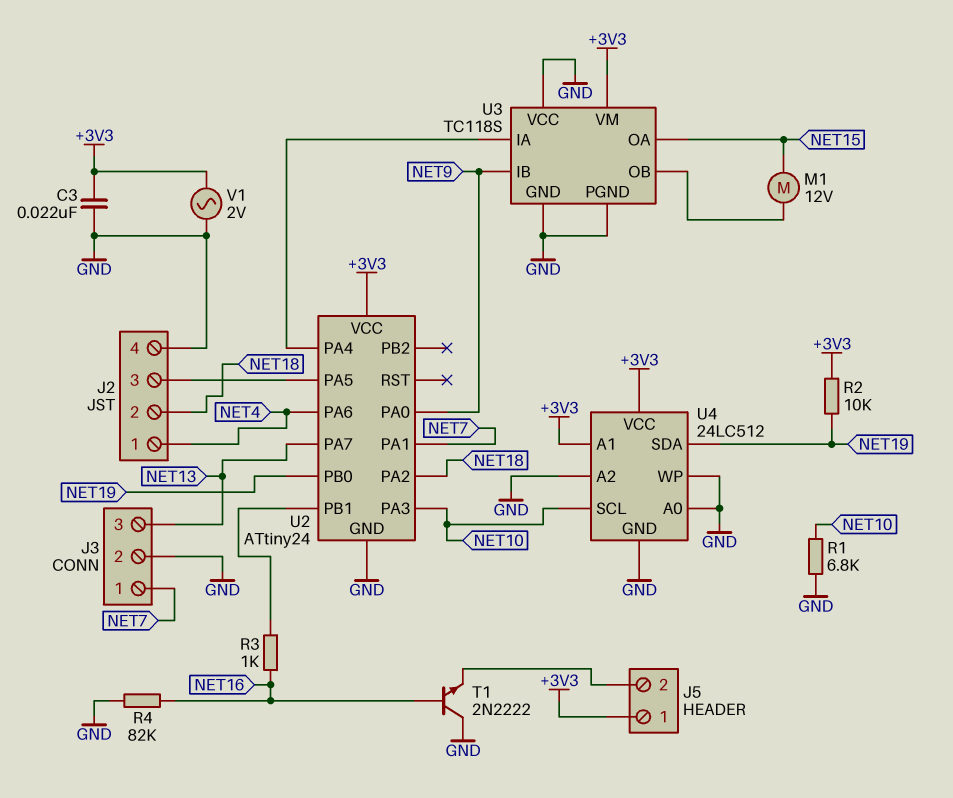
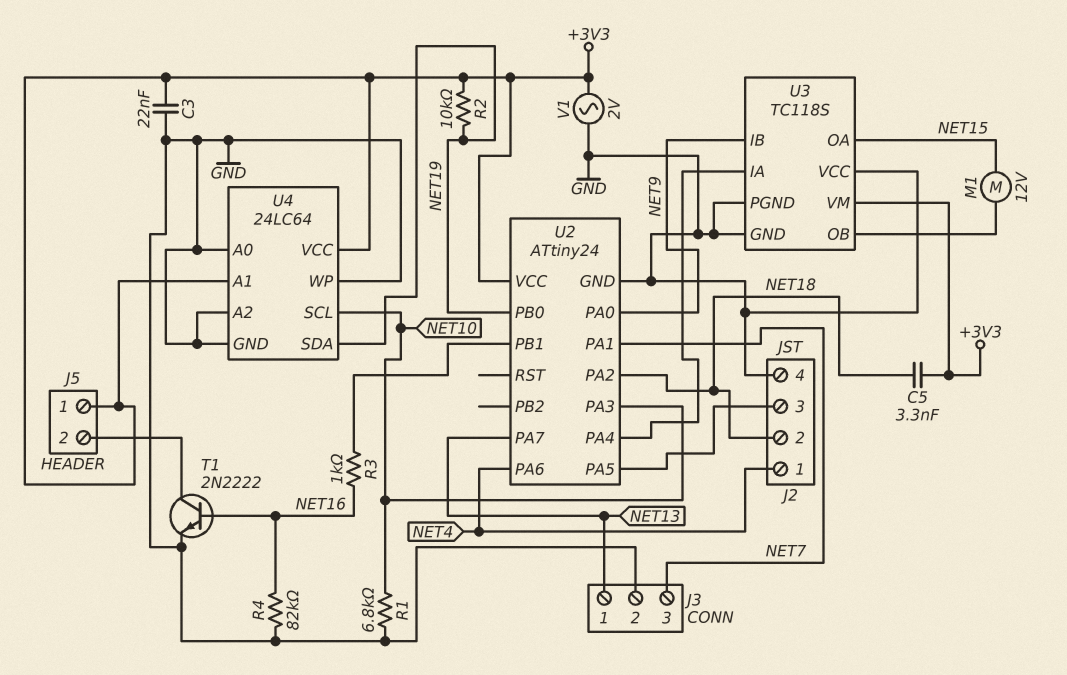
C5: none -> 3.3nF (+3V3, NET18)
J3 pin 1: NET7 -> NET13
J3 pin 3: NET13 -> NET7
T1: NPN 2N2222 (B NET16, C GND, E J5/2) -> NPN 2N2222 (B NET16, C J5/2, E GND)
U4: 24LC512 -> 24LC64

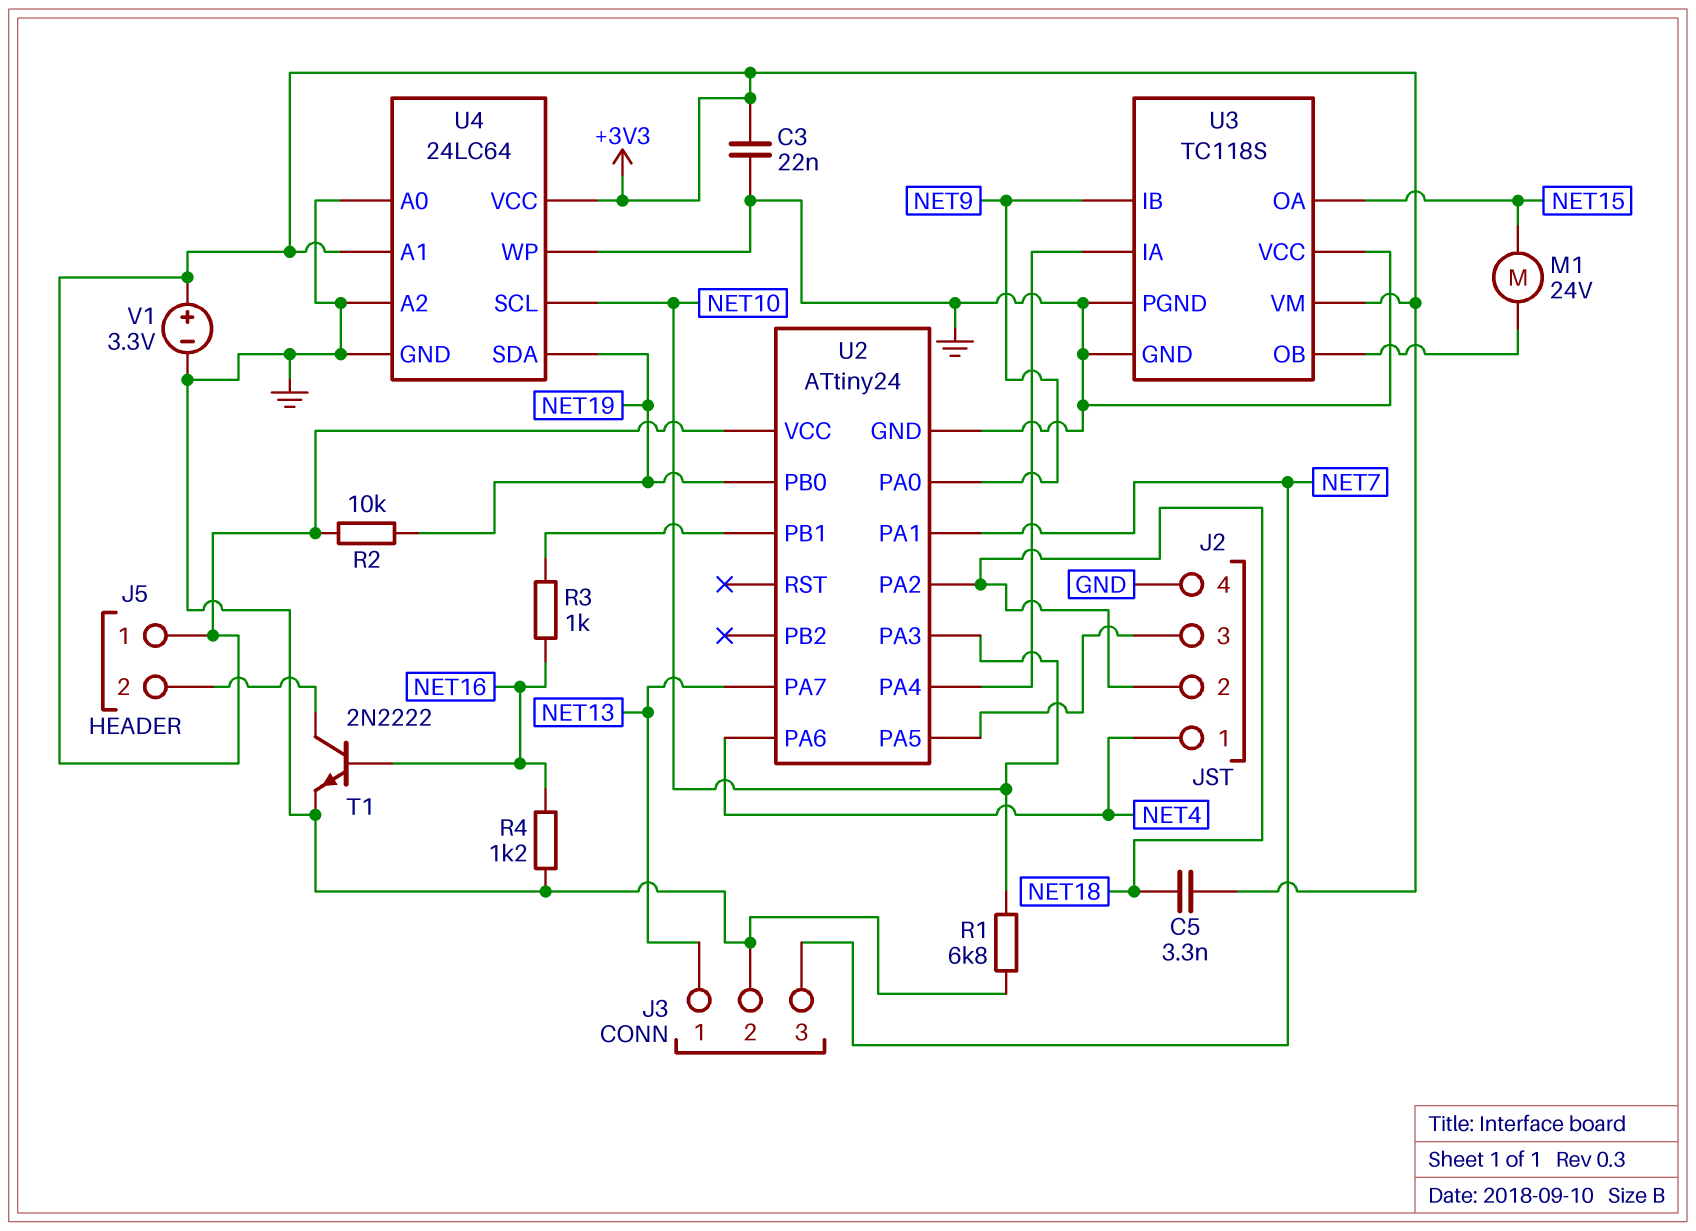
M1: motor 12V (NET15, U3/OB) -> motor 24V (NET15, U3/OB)
R4: 82k (GND, NET16) -> 1.2k (GND, NET16)
V1: AC 2V (+3V3, GND) -> 3.3V (plus +3V3, minus GND)

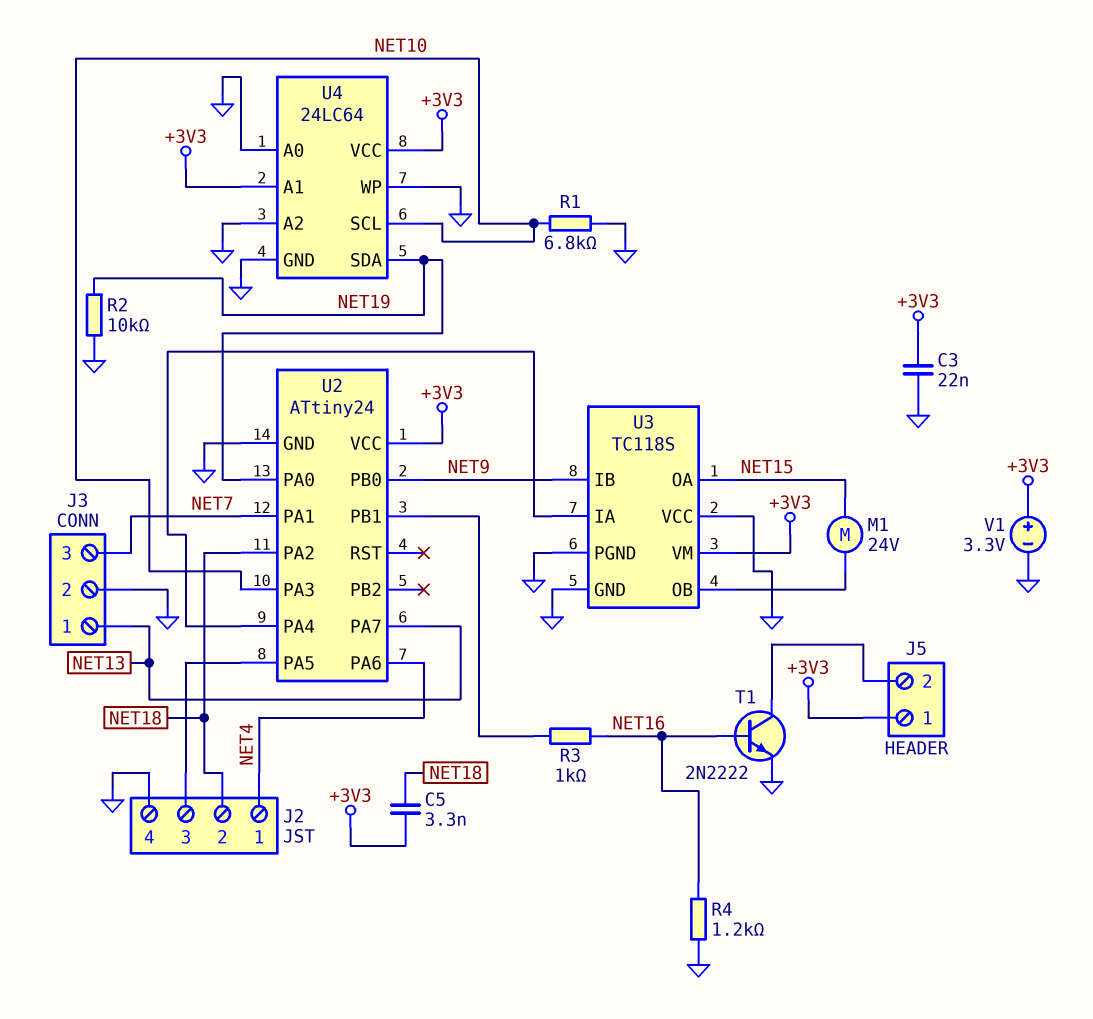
R2: 10k (+3V3, NET19) -> 10k (GND, NET19)
U2 pin PA0: NET9 -> NET19
U2 pin PB0: NET19 -> NET9

